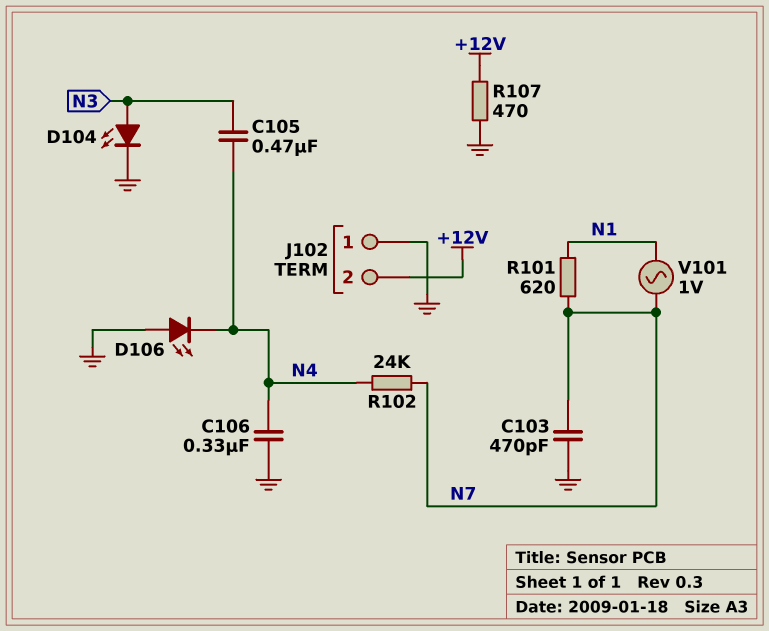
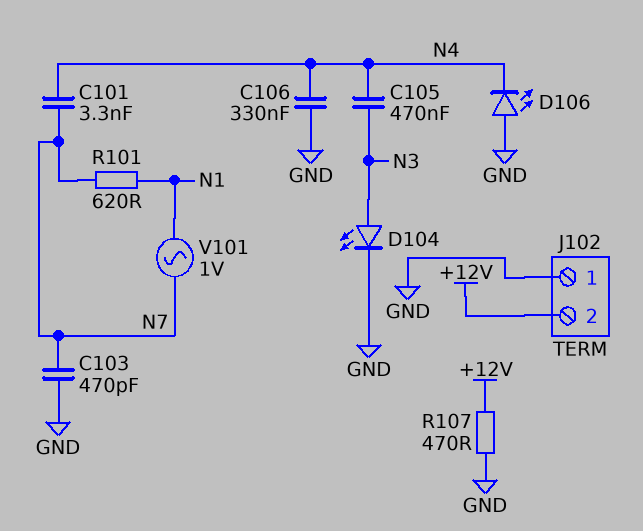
C101: none -> 3.3nF (N4, N7)
R102: 24k (N4, N7) -> none

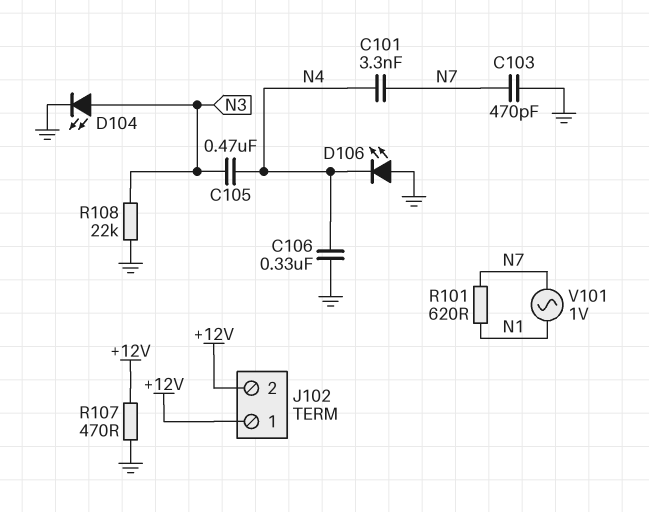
J102 pin 1: GND -> +12V
R108: none -> 22k (GND, N3)

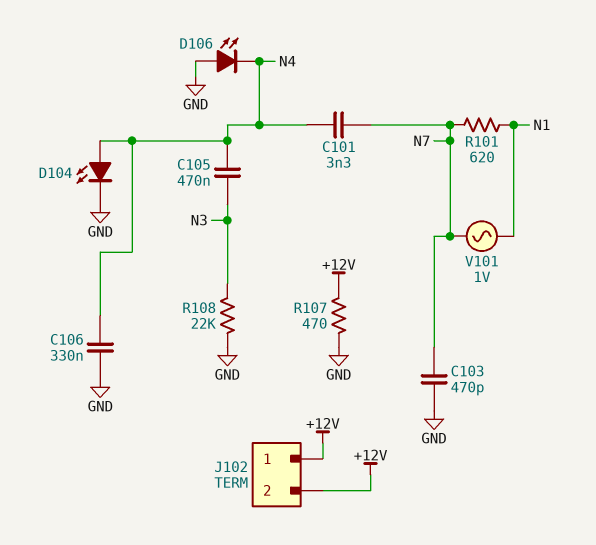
D104: LED (A N3, K GND) -> LED (A N4, K GND)

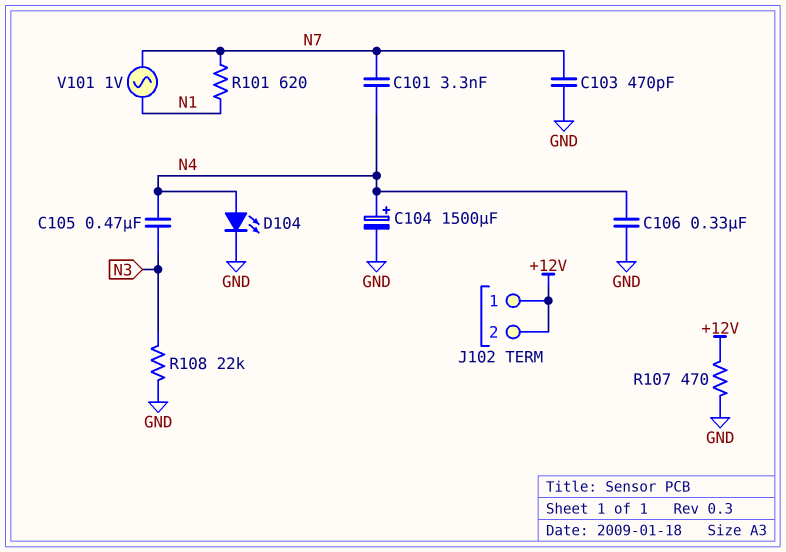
C104: none -> 1500uF (plus N4, minus GND)
D106: LED (A GND, K N4) -> none

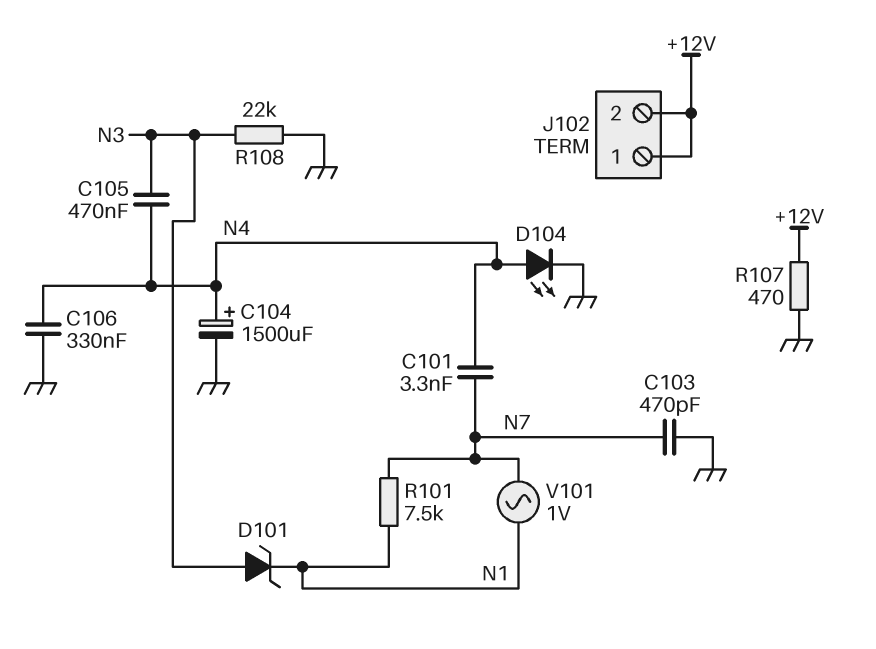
D101: none -> zener (A N3, K N1)
R101: 620 (N1, N7) -> 7.5k (N1, N7)

